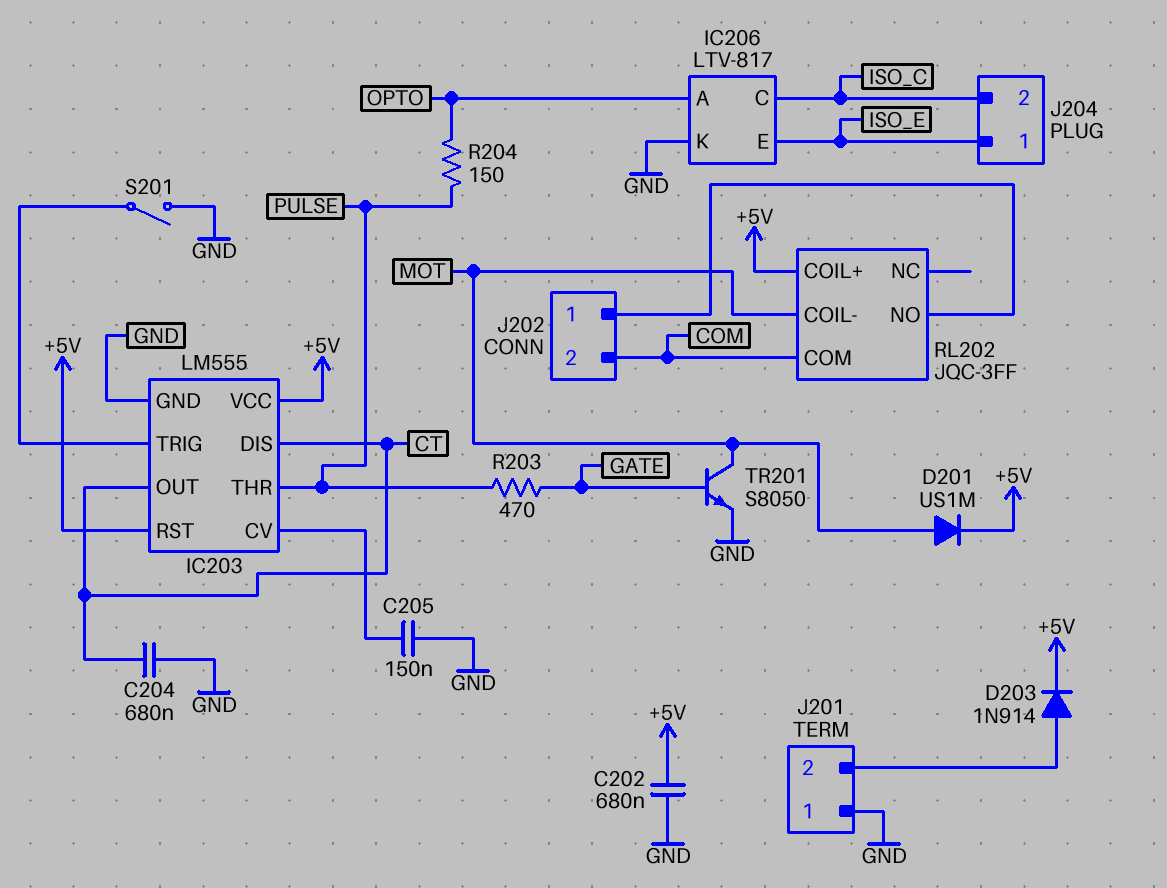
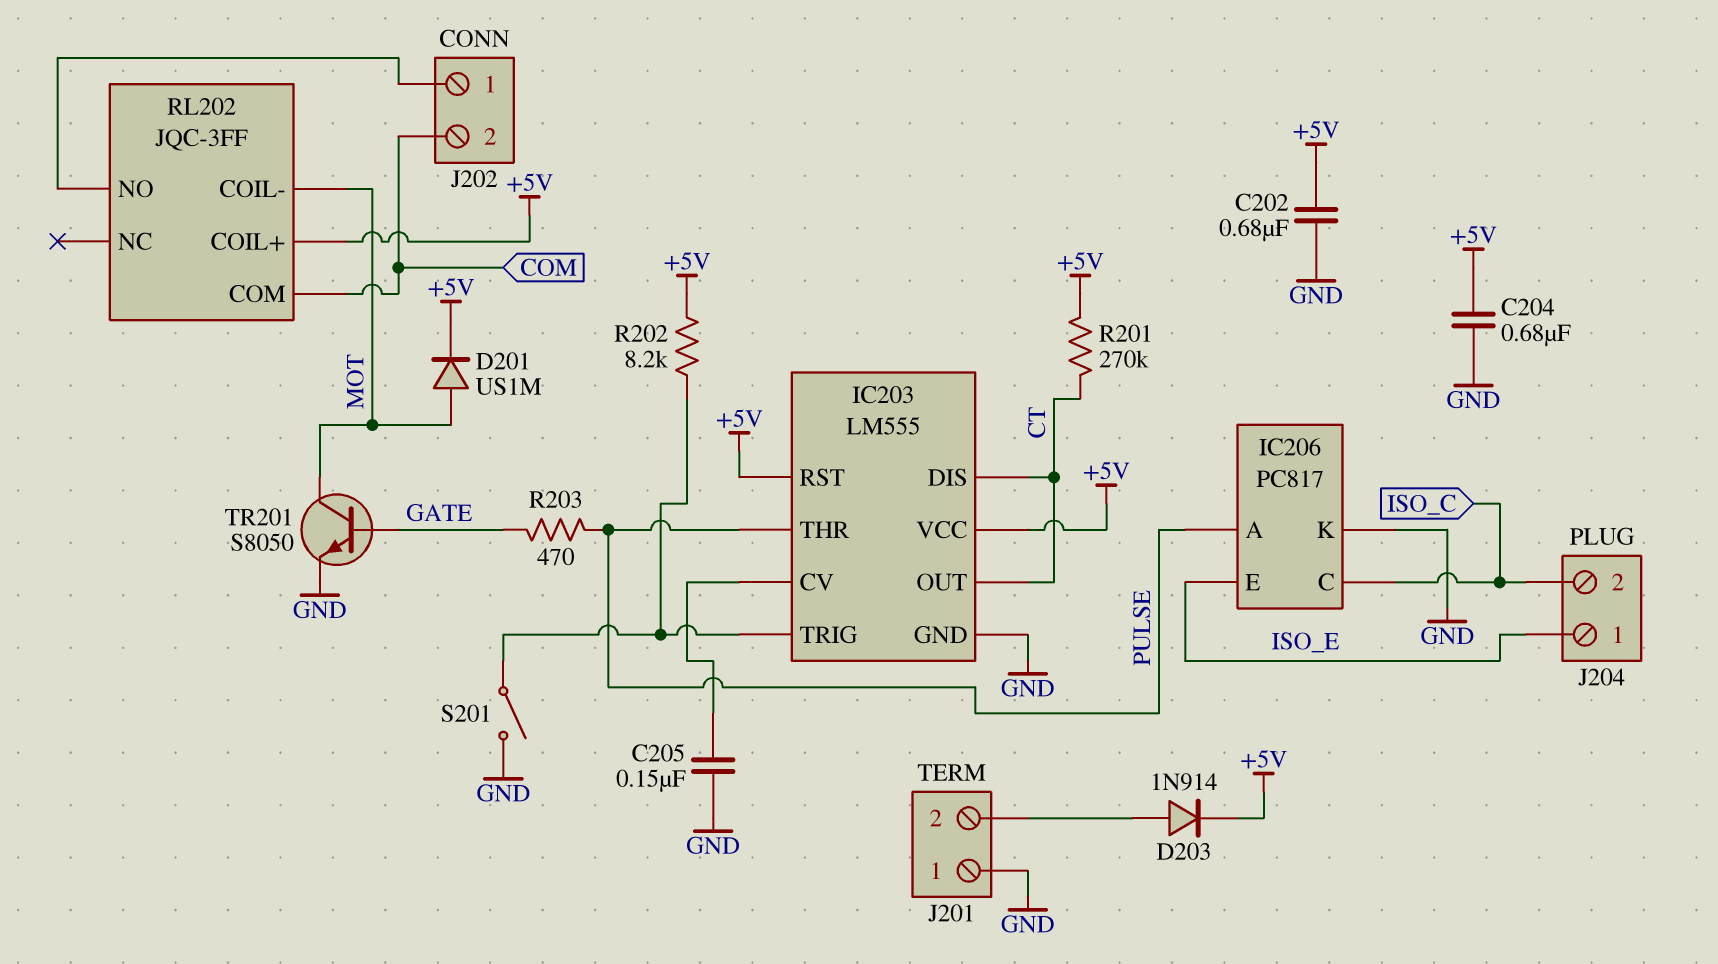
C204: 680nF (CT, GND) -> 680nF (+5V, GND)
IC206: LTV-817 -> PC817
IC206 pin A: OPTO -> PULSE
R201: none -> 270k (+5V, CT)
R202: none -> 8.2k (+5V, IC203/TRIG)
R204: 150 (OPTO, PULSE) -> none

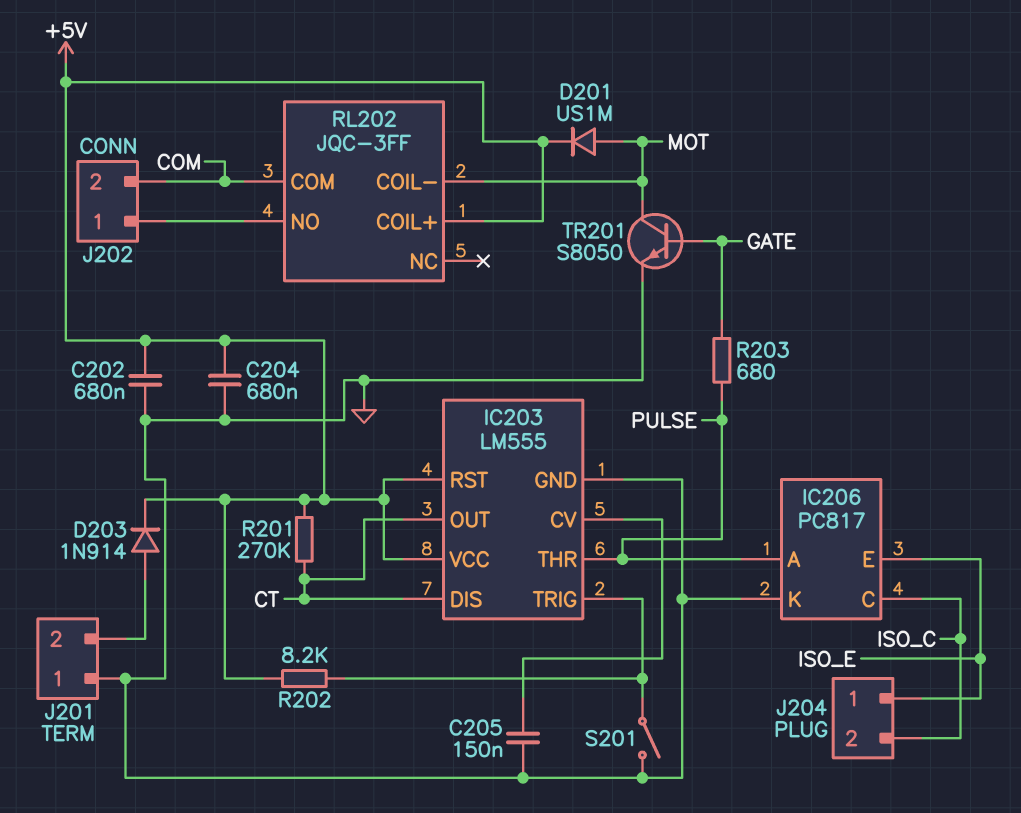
R203: 470 (GATE, PULSE) -> 680 (GATE, PULSE)

